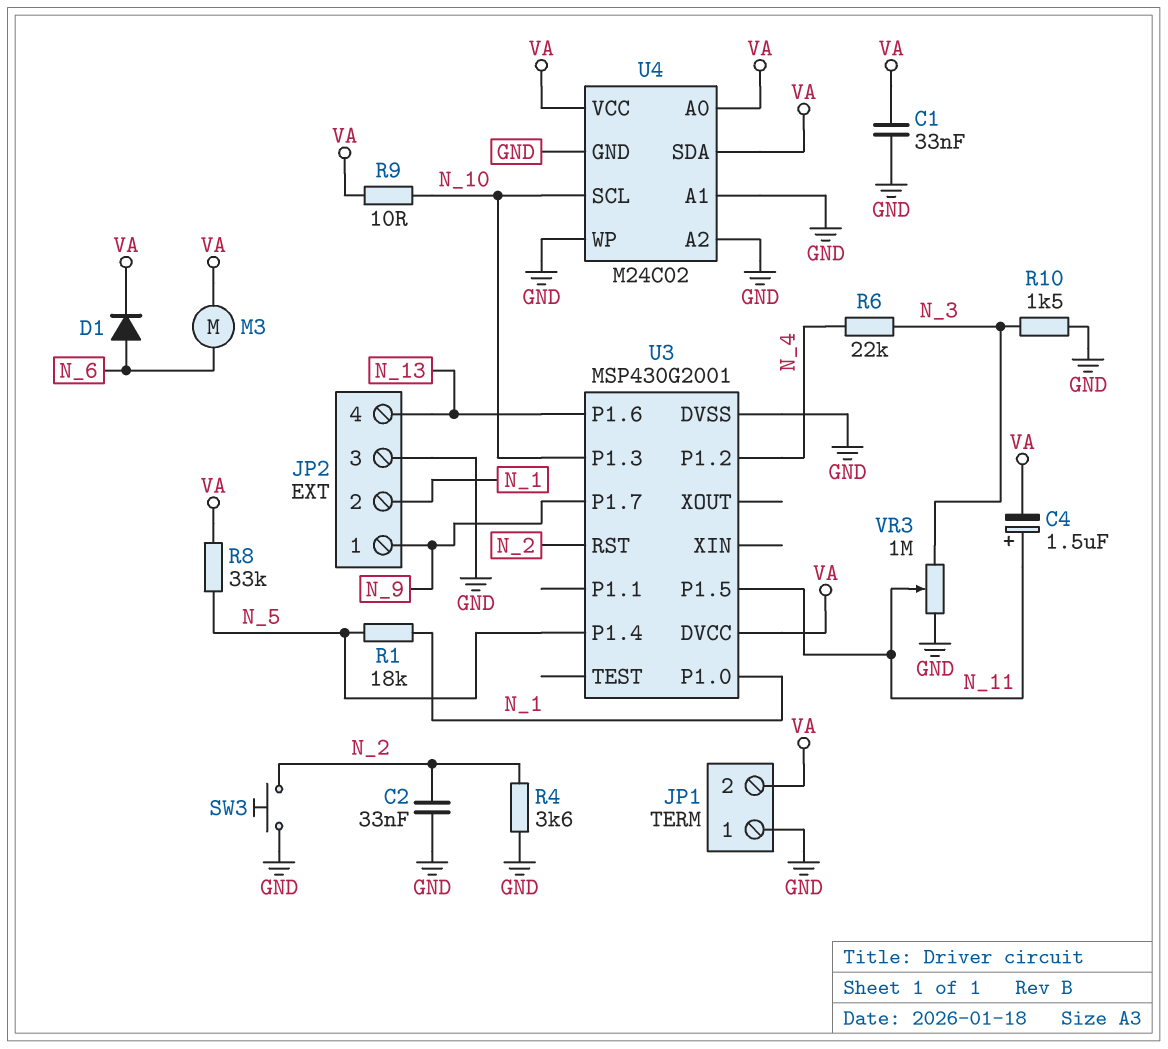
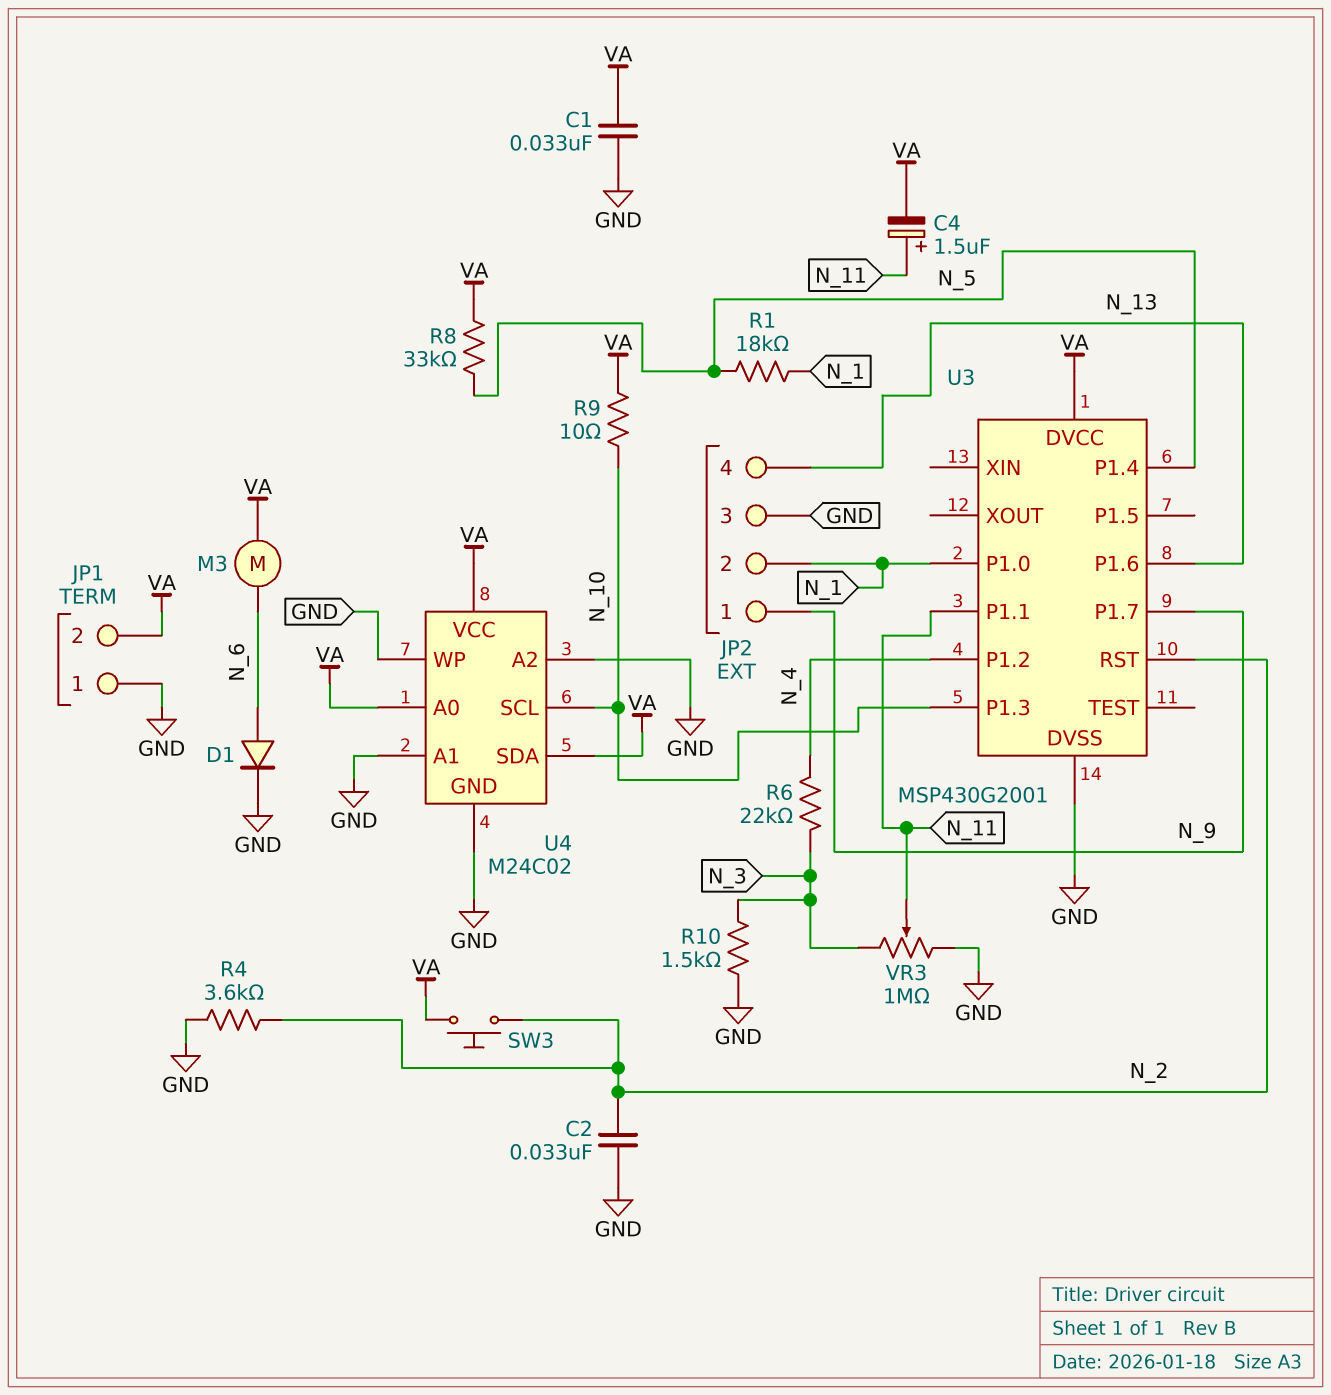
D1: diode (A N_6, K VA) -> diode (A N_6, K GND)
SW3: button (GND, N_2) -> button (N_2, VA)
U3 pin P1.1: none -> N_11
U3 pin P1.5: N_11 -> none

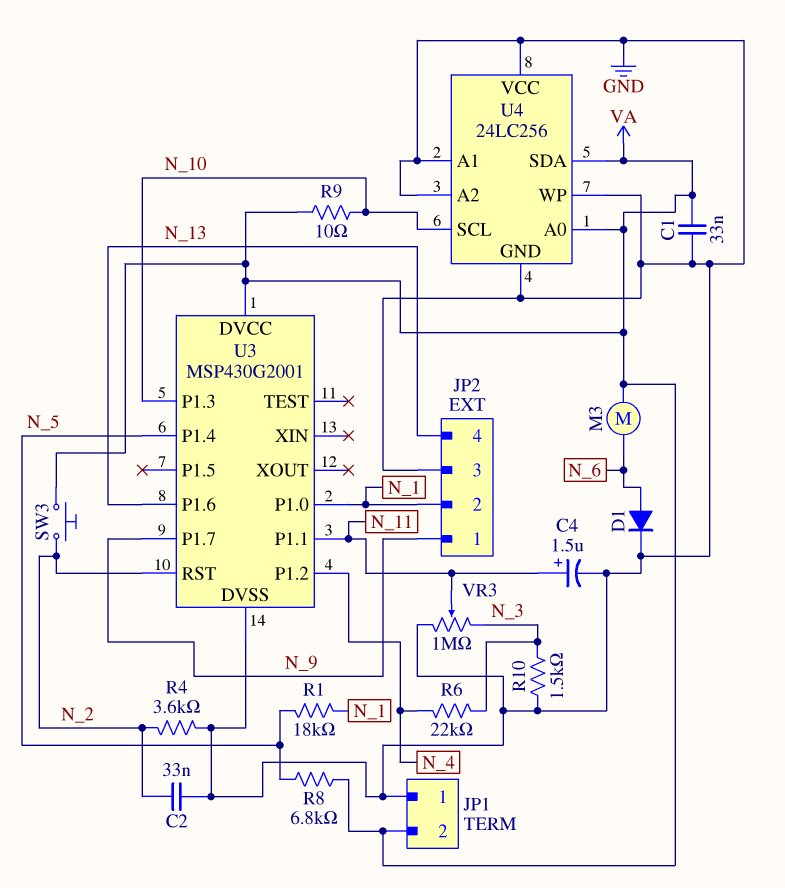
C4: 1.5uF (plus N_11, minus VA) -> 1.5uF (plus N_11, minus GND)
R8: 33k (N_5, VA) -> 6.8k (N_5, VA)
U4: M24C02 -> 24LC256
U4 pin VCC: VA -> GND

